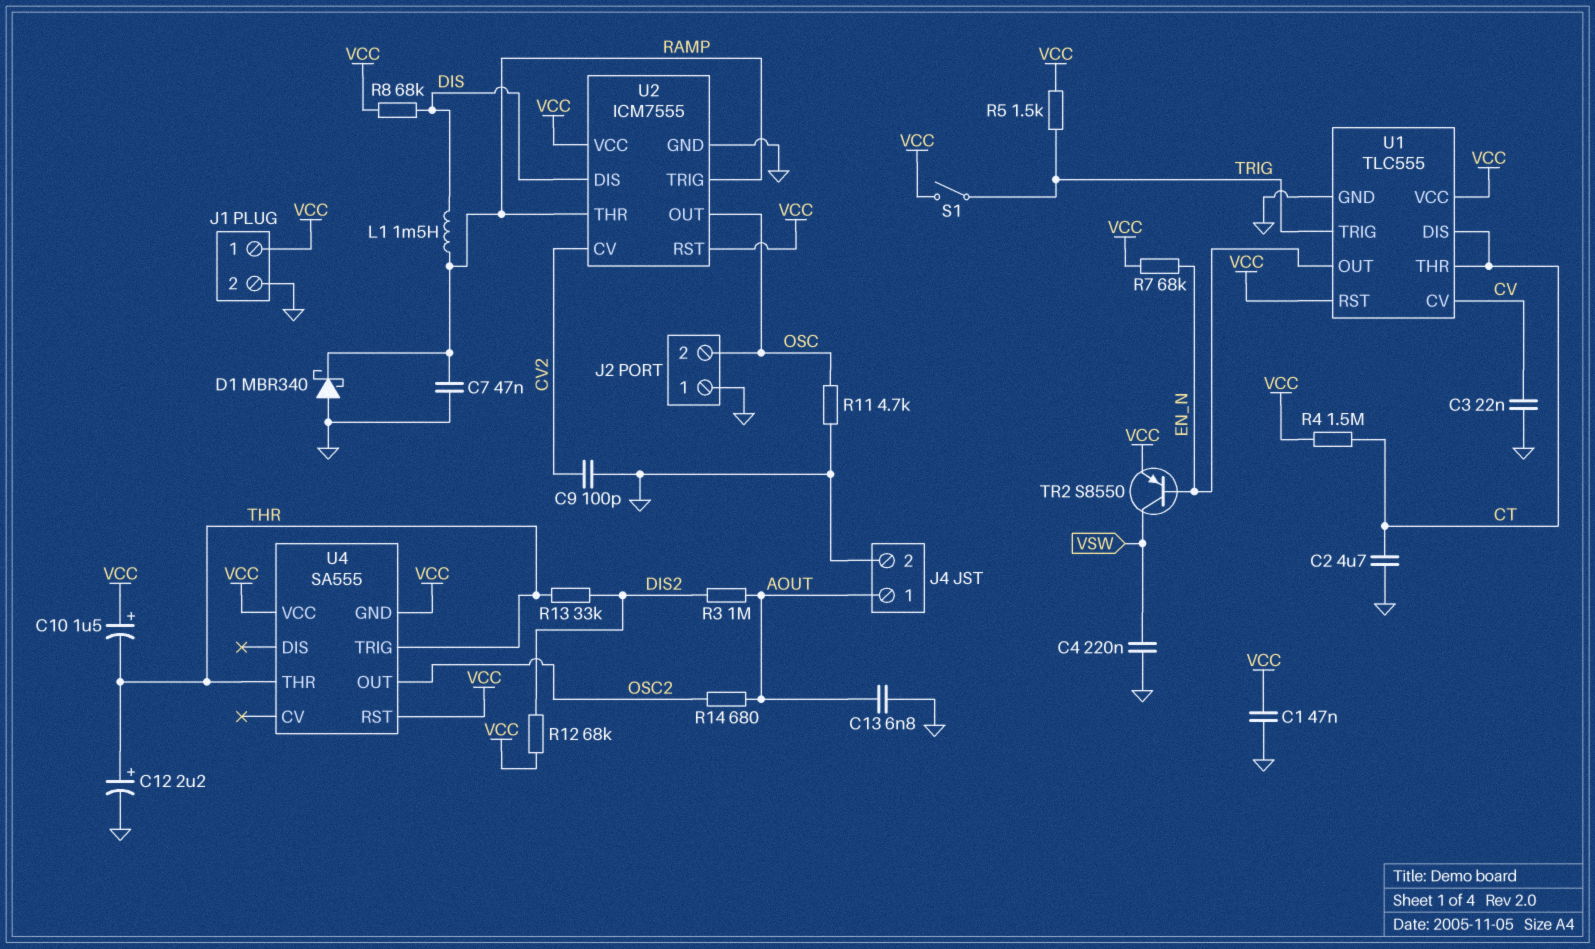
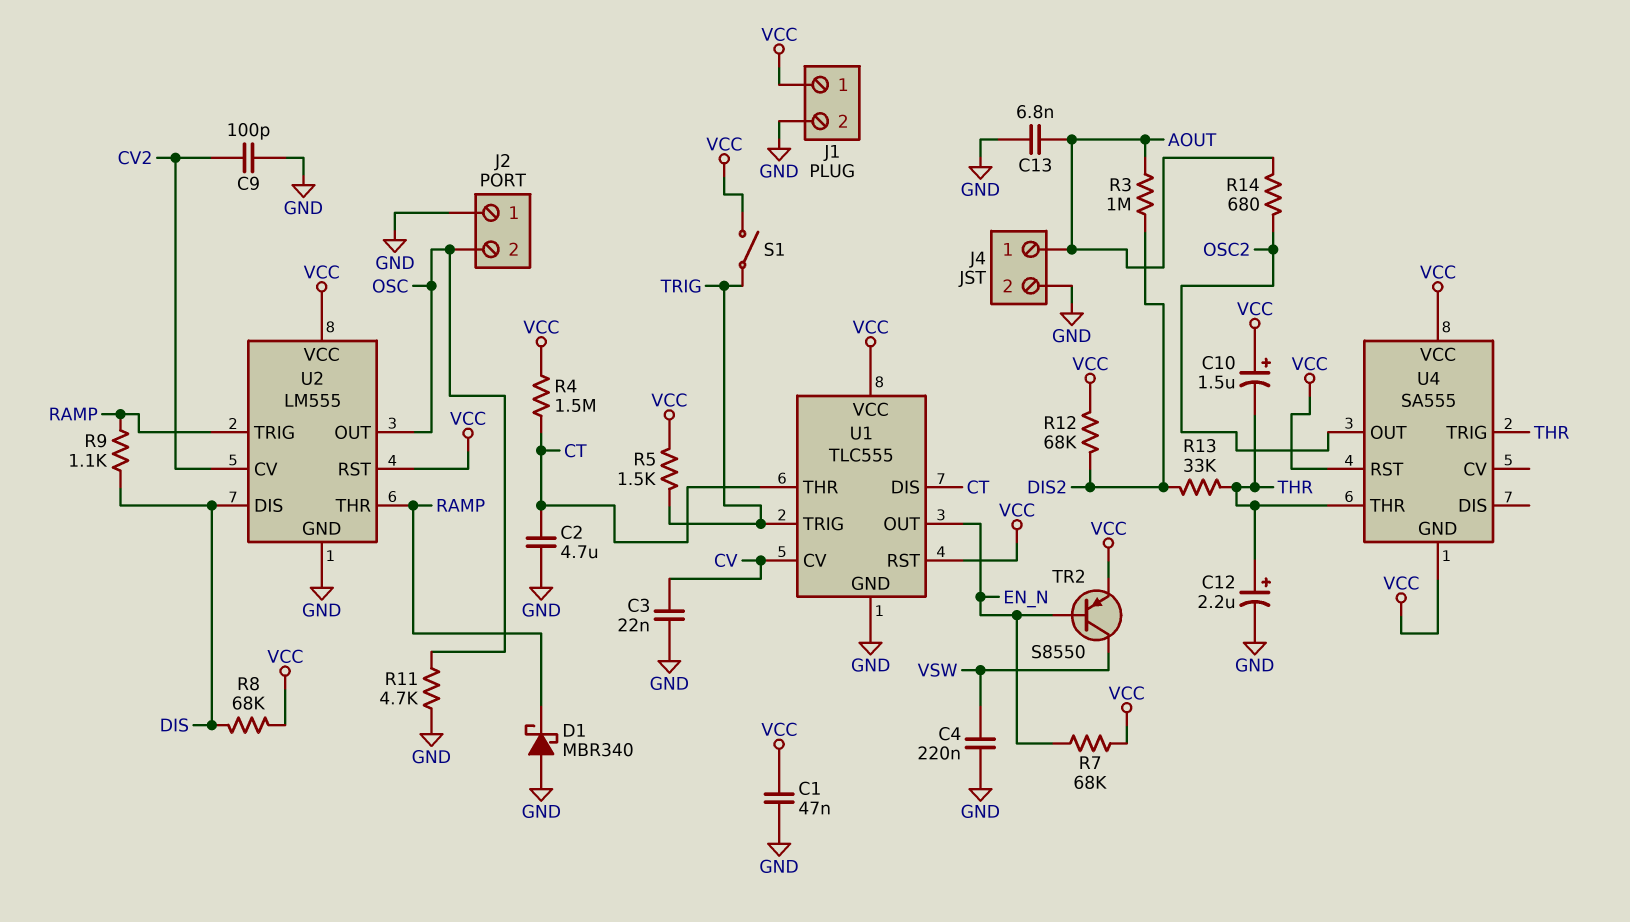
C7: 47nF (GND, RAMP) -> none
L1: 1.5mH (DIS, RAMP) -> none
R9: none -> 1.1k (DIS, RAMP)
U2: ICM7555 -> LM555

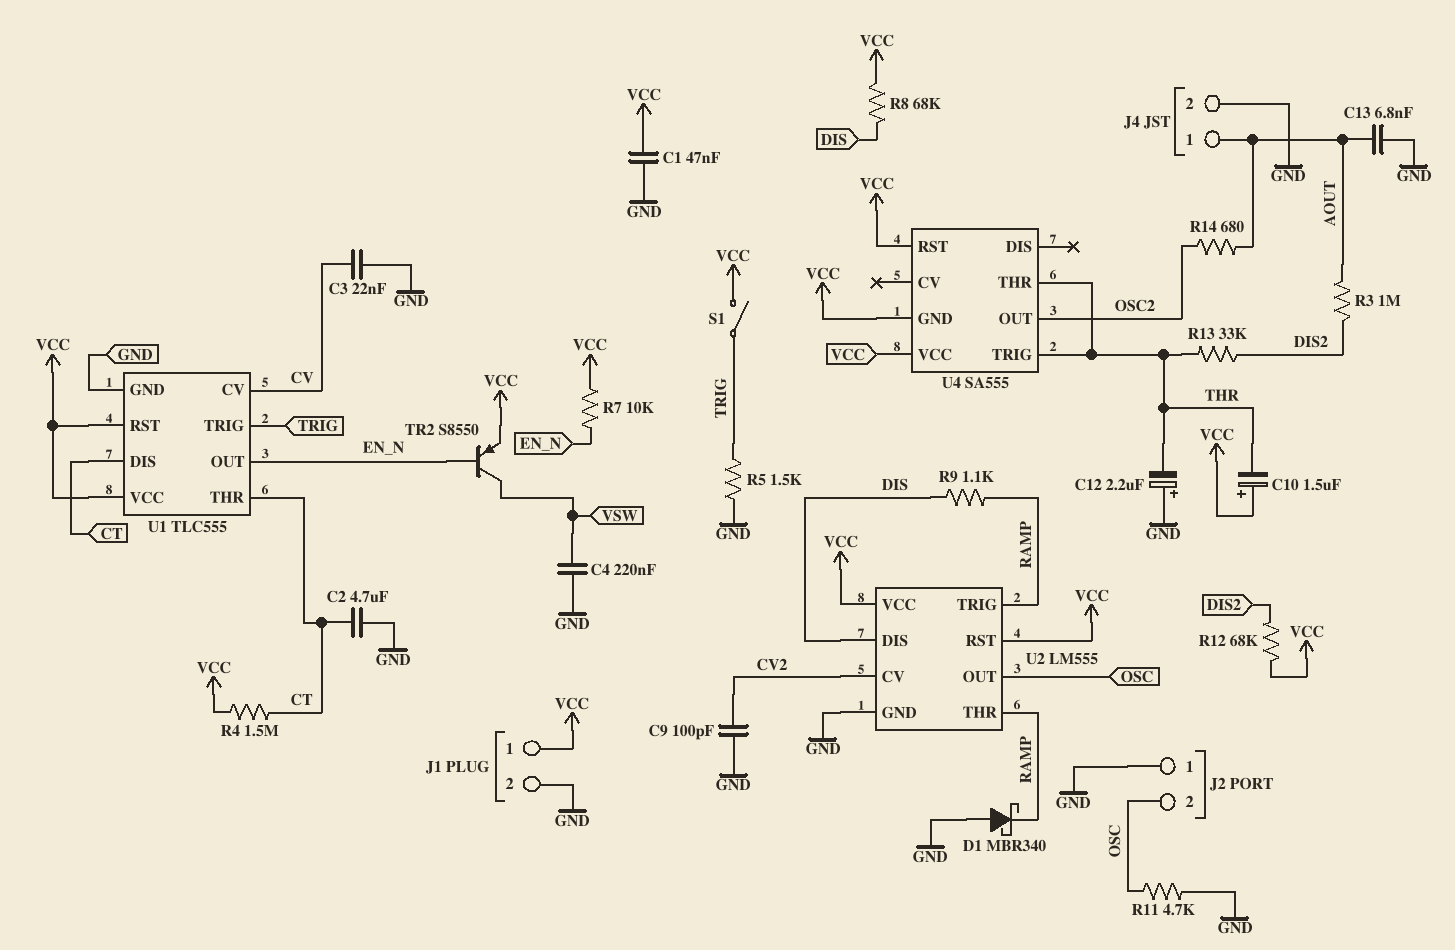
C12: 2.2uF (plus THR, minus GND) -> 2.2uF (plus GND, minus THR)
R5: 1.5k (TRIG, VCC) -> 1.5k (GND, TRIG)
R7: 68k (EN_N, VCC) -> 10k (EN_N, VCC)

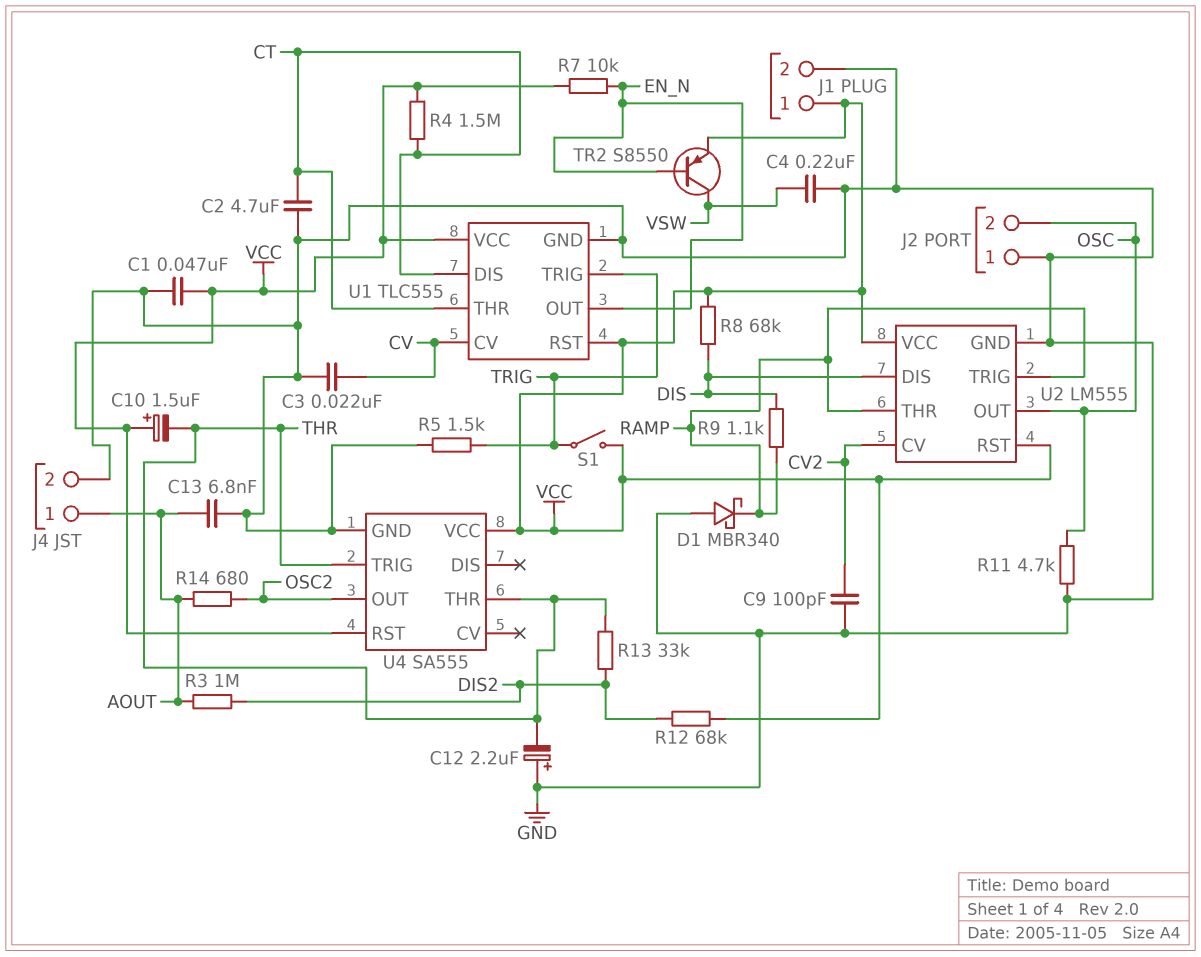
U4 pin GND: VCC -> GND

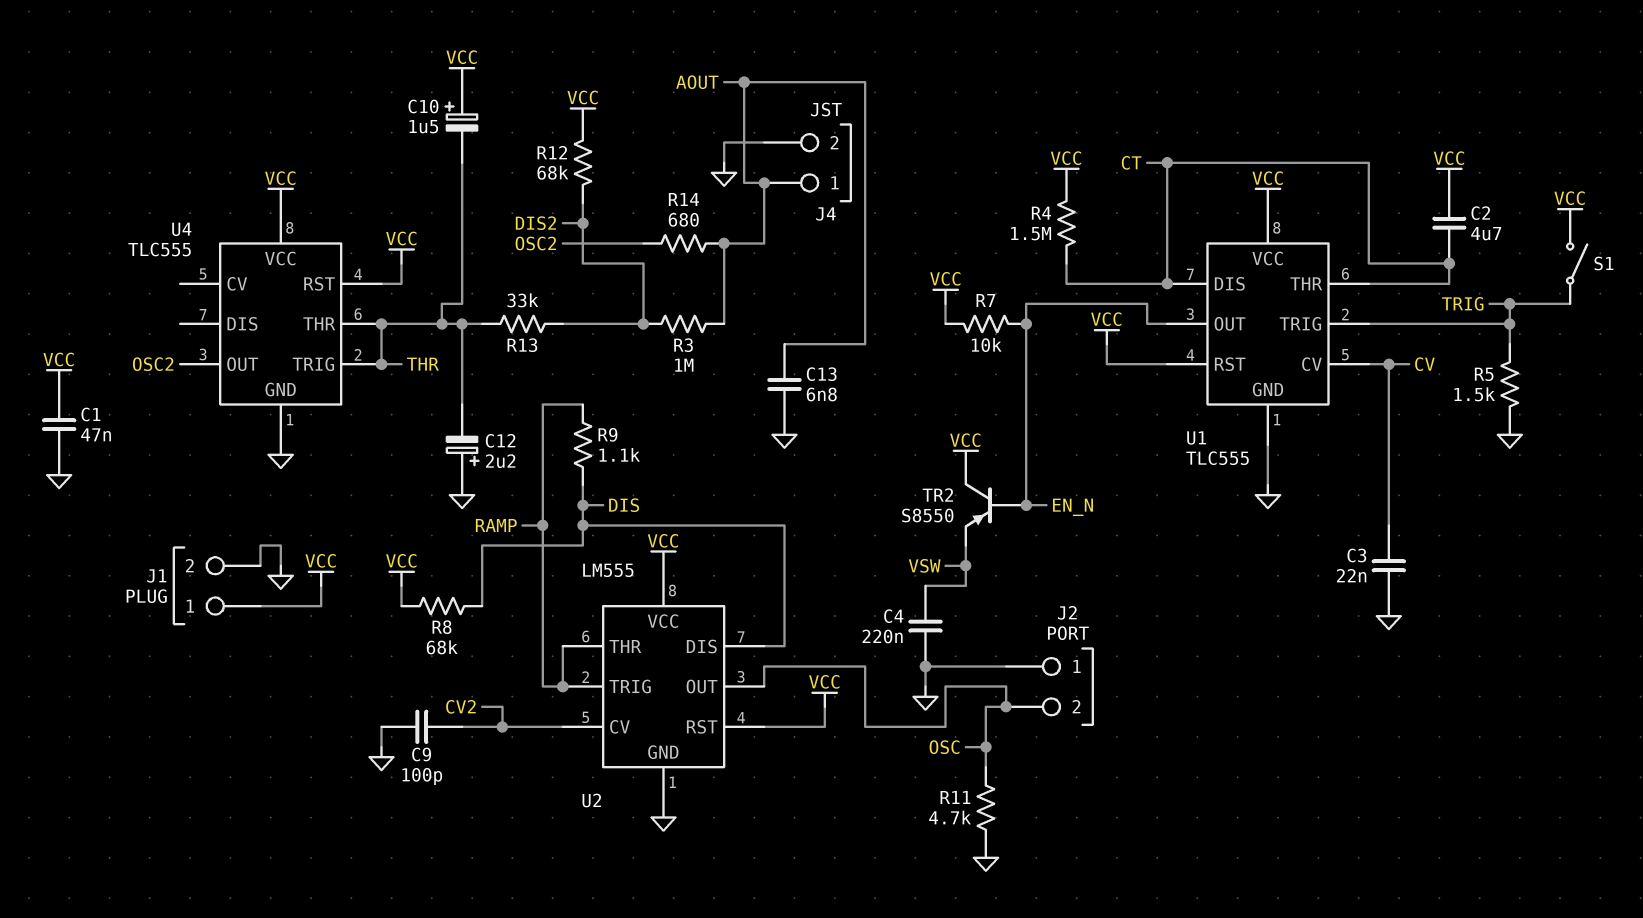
C2: 4.7uF (CT, GND) -> 4.7uF (CT, VCC)
D1: schottky MBR340 (A GND, K RAMP) -> none
TR2: PNP S8550 (B EN_N, C VSW, E VCC) -> PNP S8550 (B EN_N, C VCC, E VSW)
U4: SA555 -> TLC555

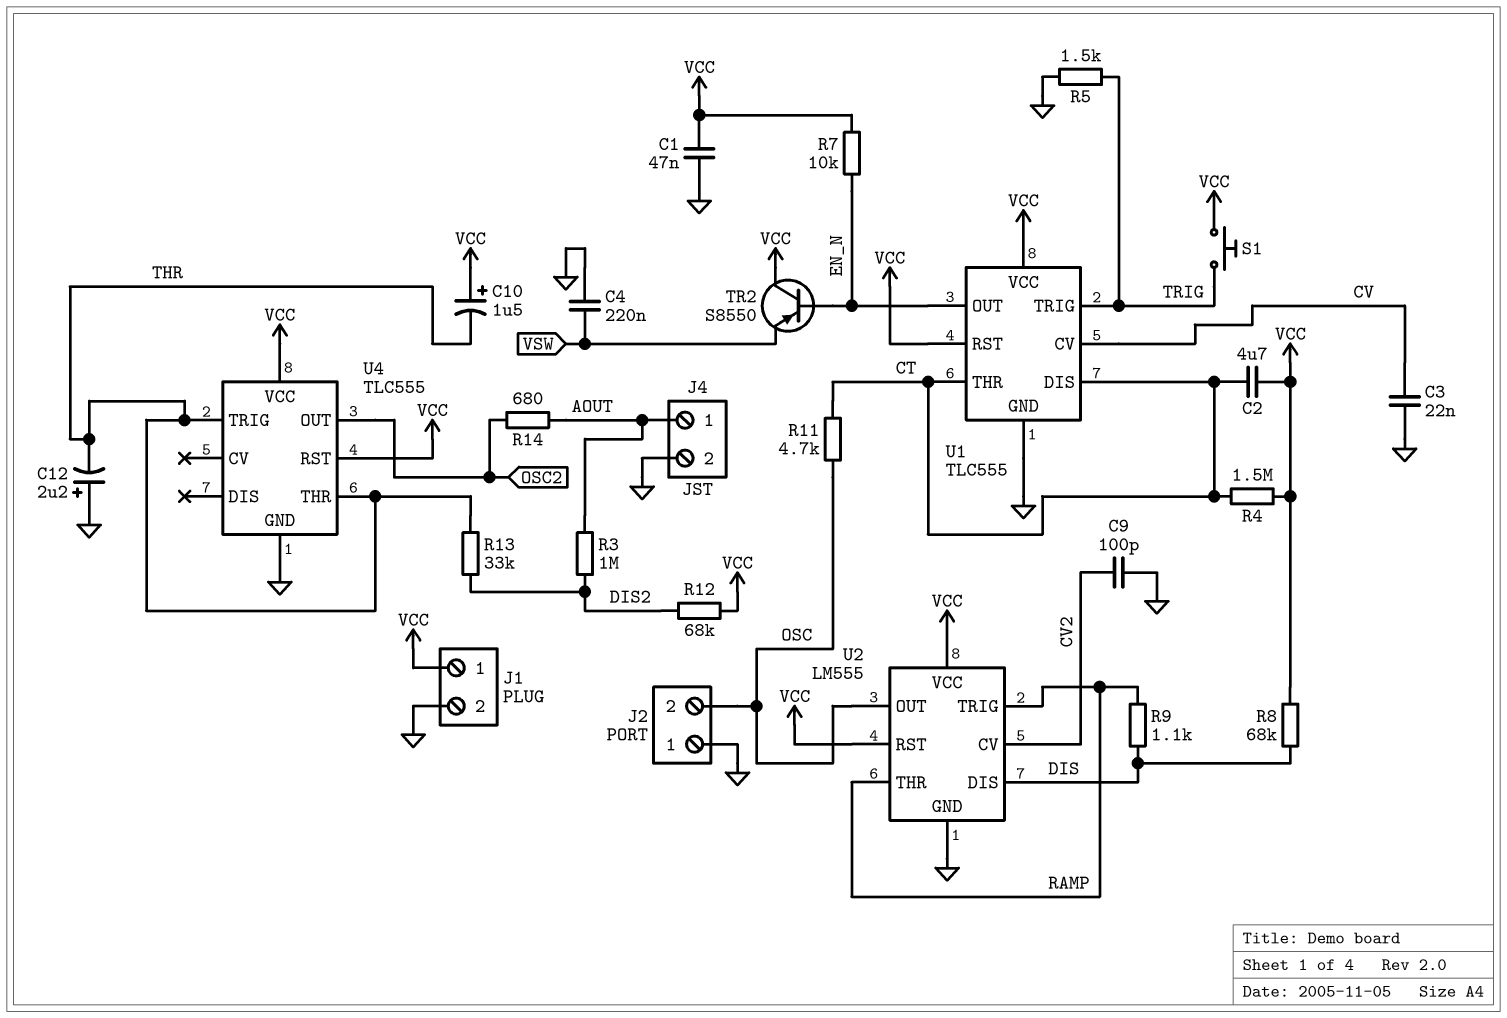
C13: 6.8nF (AOUT, GND) -> none
R11: 4.7k (GND, OSC) -> 4.7k (CT, OSC)
S1: switch (TRIG, VCC) -> button (TRIG, VCC)

